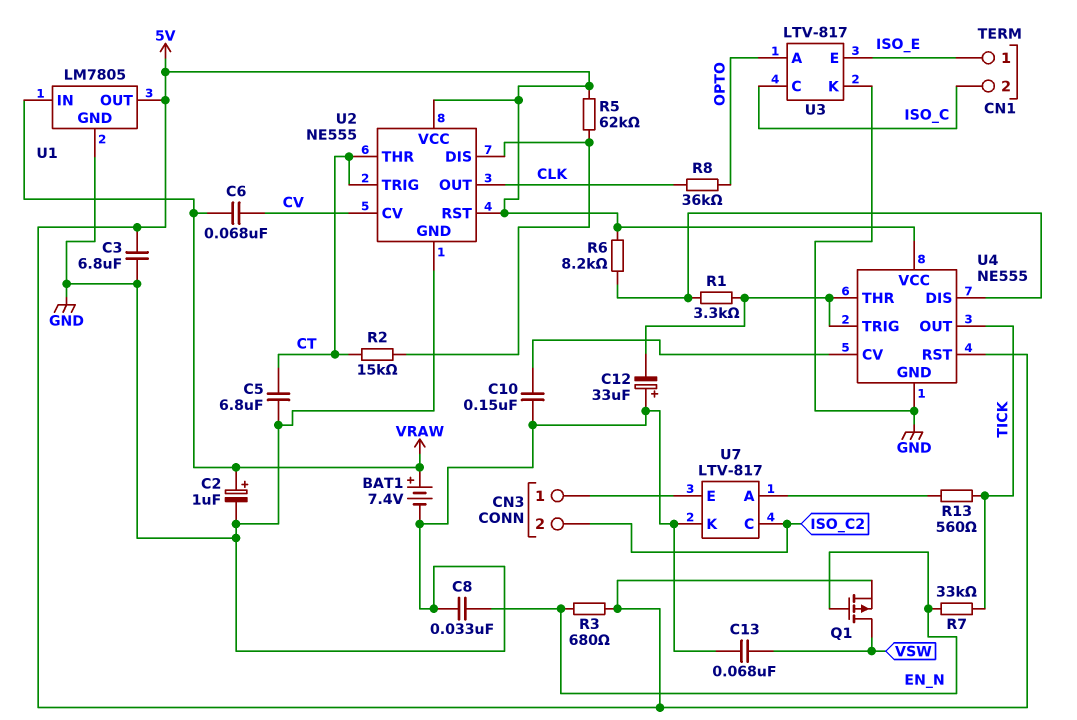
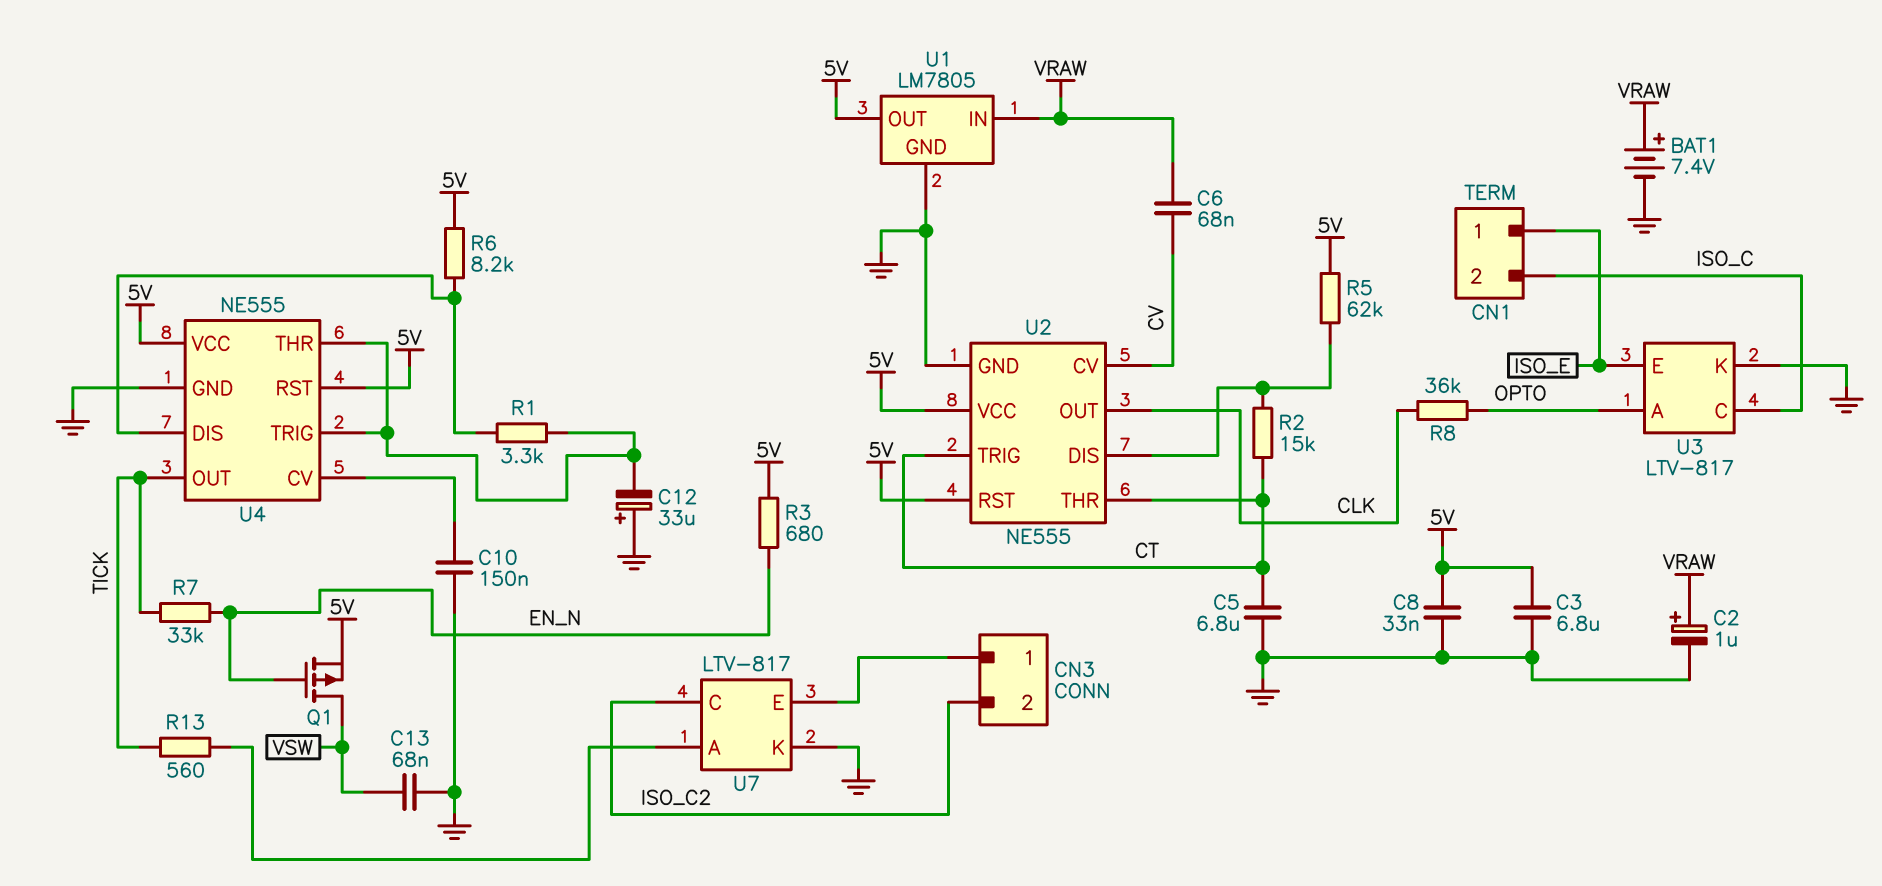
C8: 33nF (EN_N, GND) -> 33nF (5V, GND)

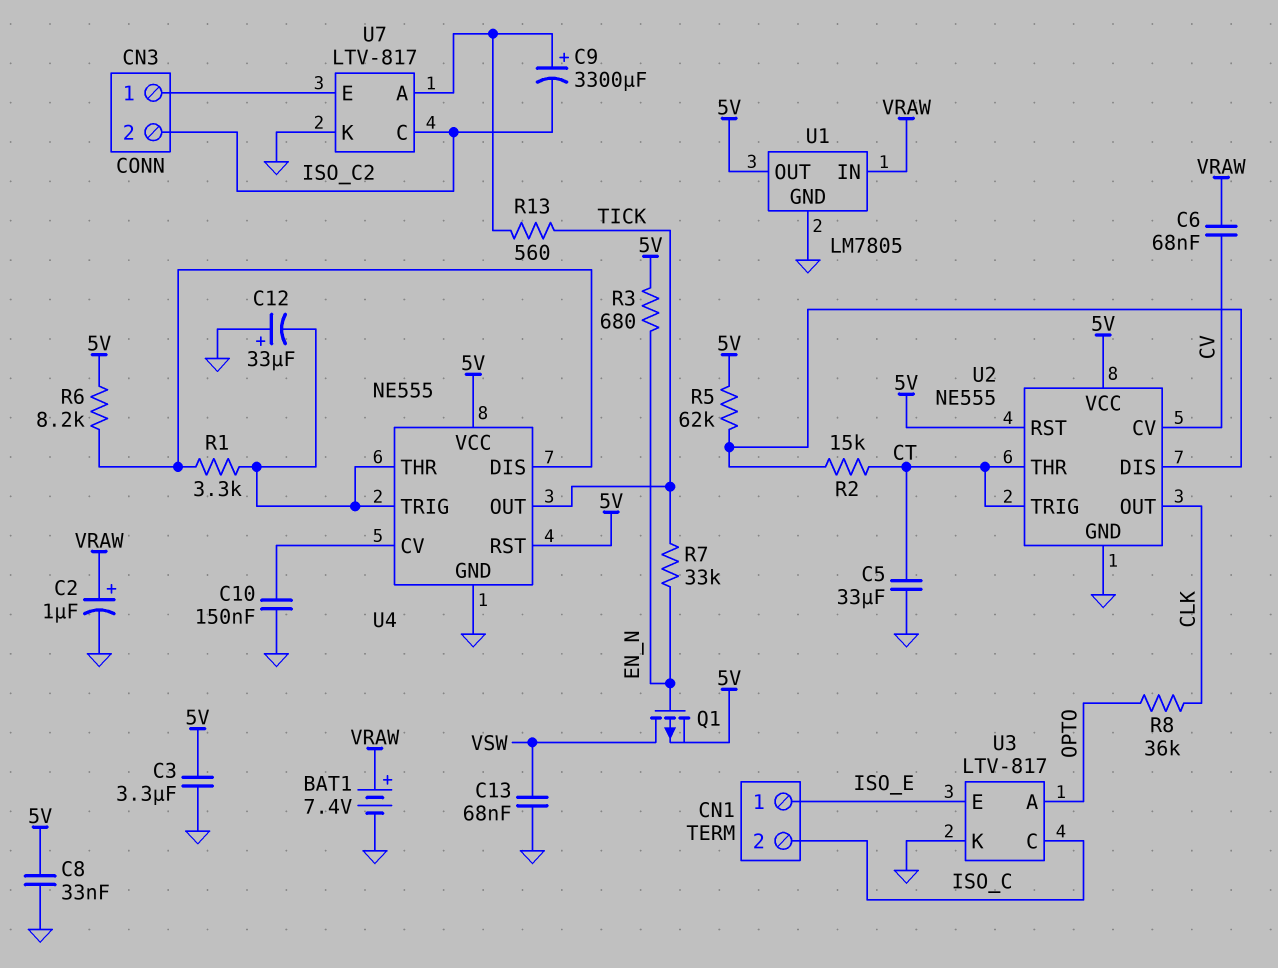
C3: 6.8uF (5V, GND) -> 3.3uF (5V, GND)
C5: 6.8uF (CT, GND) -> 33uF (CT, GND)
C9: none -> 3300uF (plus U7/A, minus ISO_C2)

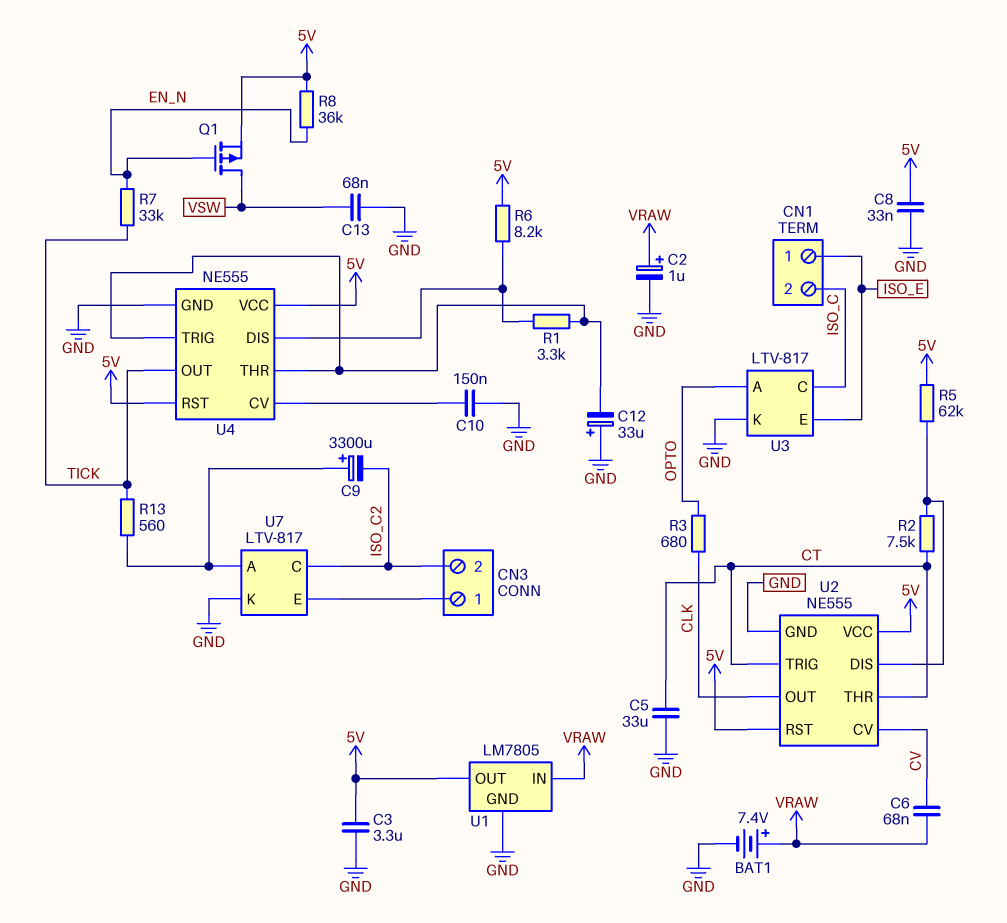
R2: 15k (CT, U2/DIS) -> 7.5k (CT, U2/DIS)
R3: 680 (5V, EN_N) -> 680 (CLK, OPTO)
R8: 36k (CLK, OPTO) -> 36k (5V, EN_N)

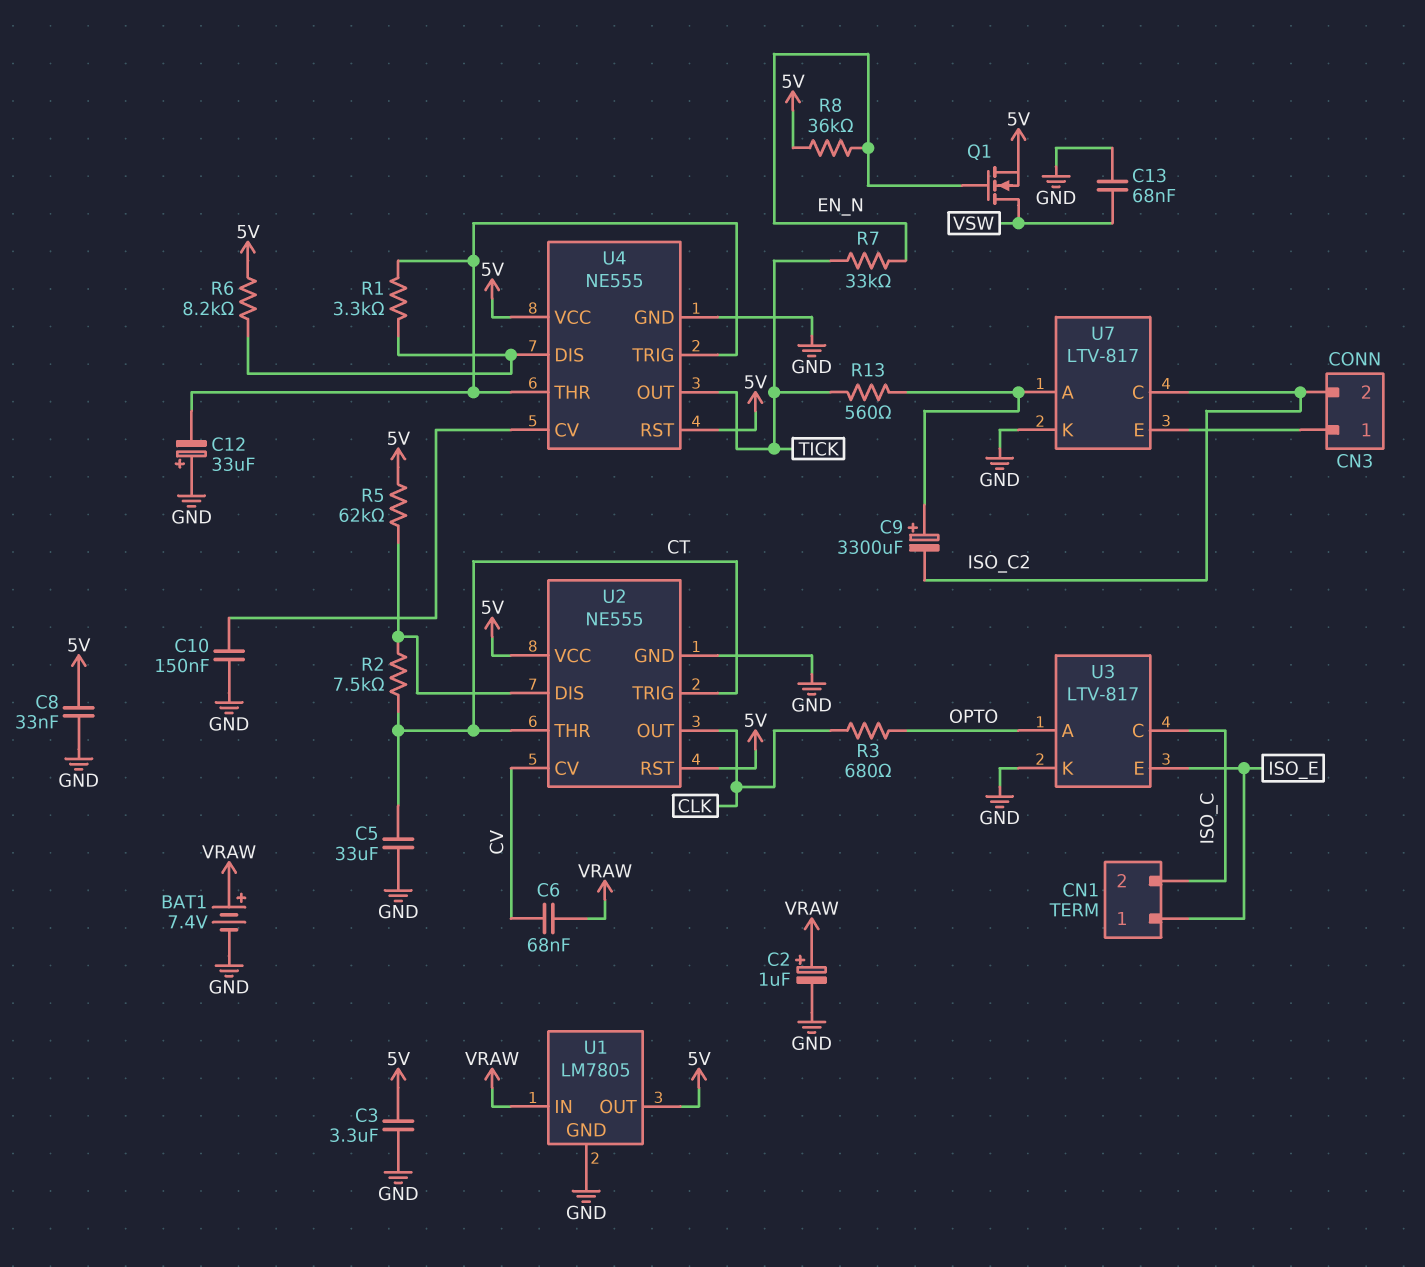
Q1: PMOS (G EN_N, D VSW, S 5V) -> NMOS (G EN_N, D VSW, S 5V)

